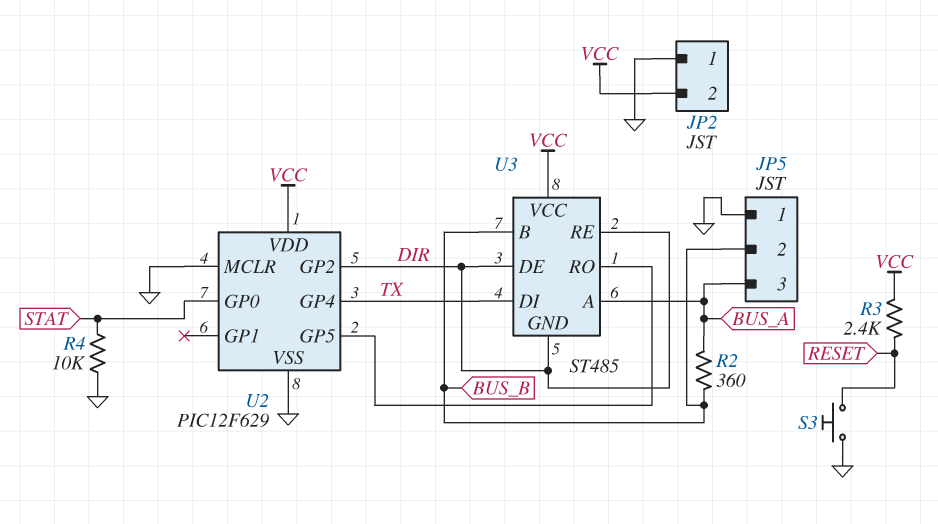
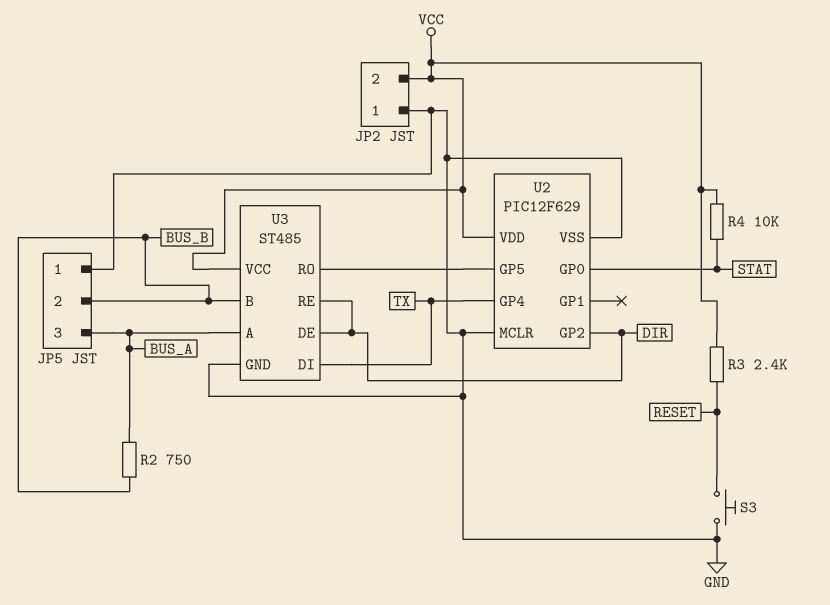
R2: 360 (BUS_A, BUS_B) -> 750 (BUS_A, BUS_B)
R4: 10k (GND, STAT) -> 10k (STAT, VCC)
U3 pin GND: DIR -> GND

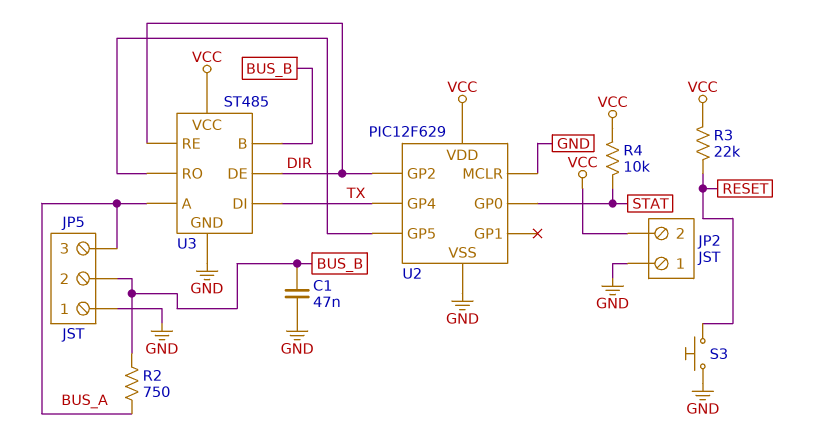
C1: none -> 47nF (BUS_B, GND)
R3: 2.4k (RESET, VCC) -> 22k (RESET, VCC)

